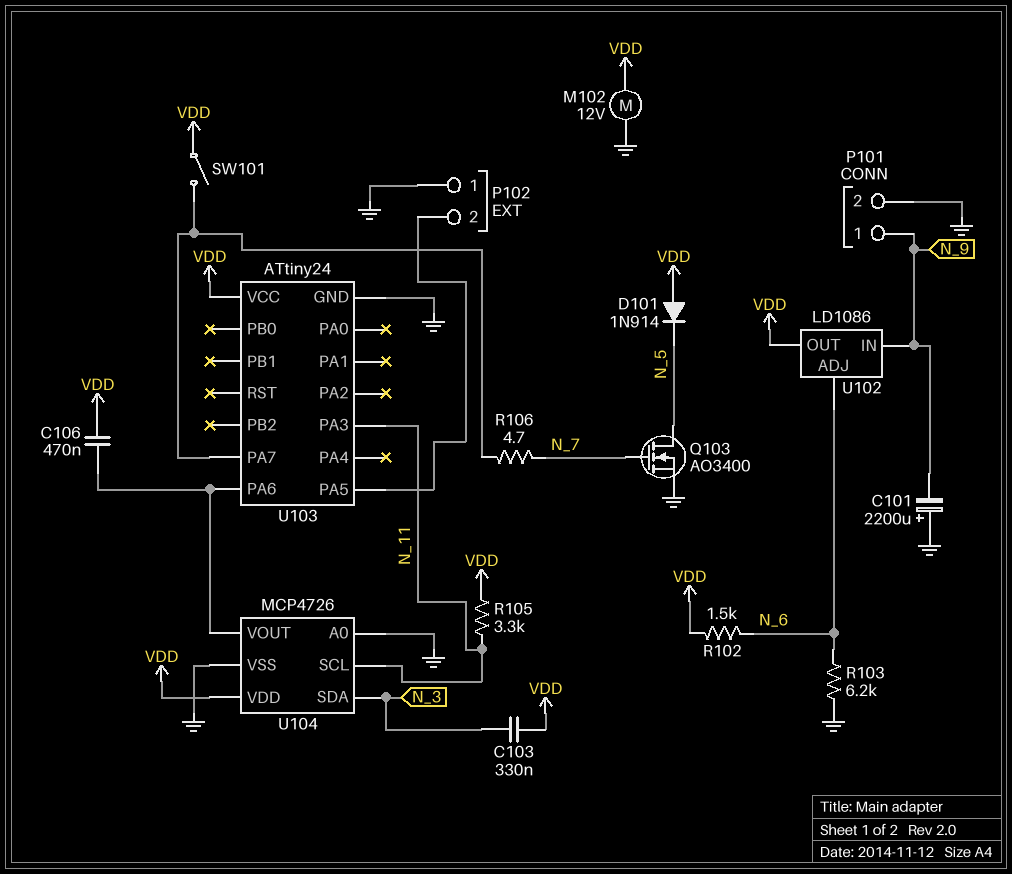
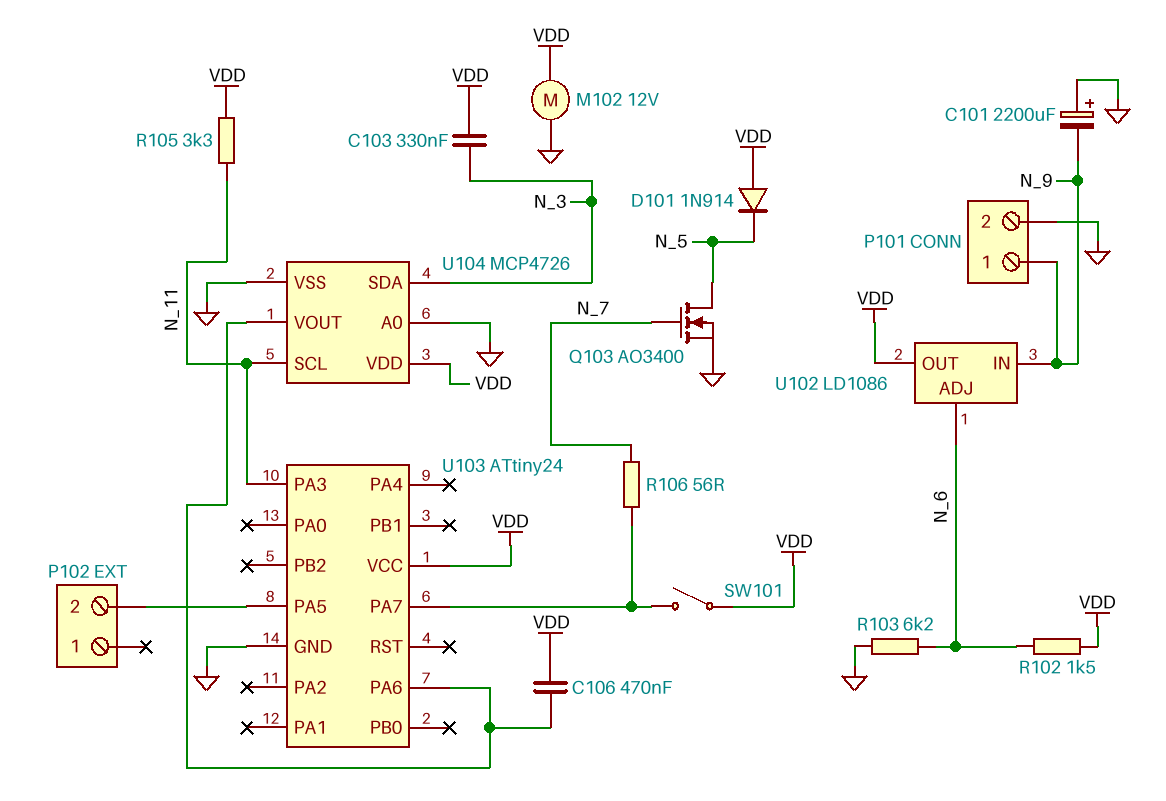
P102 pin 1: GND -> none
R106: 4.7 (N_7, U103/PA7) -> 56 (N_7, U103/PA7)

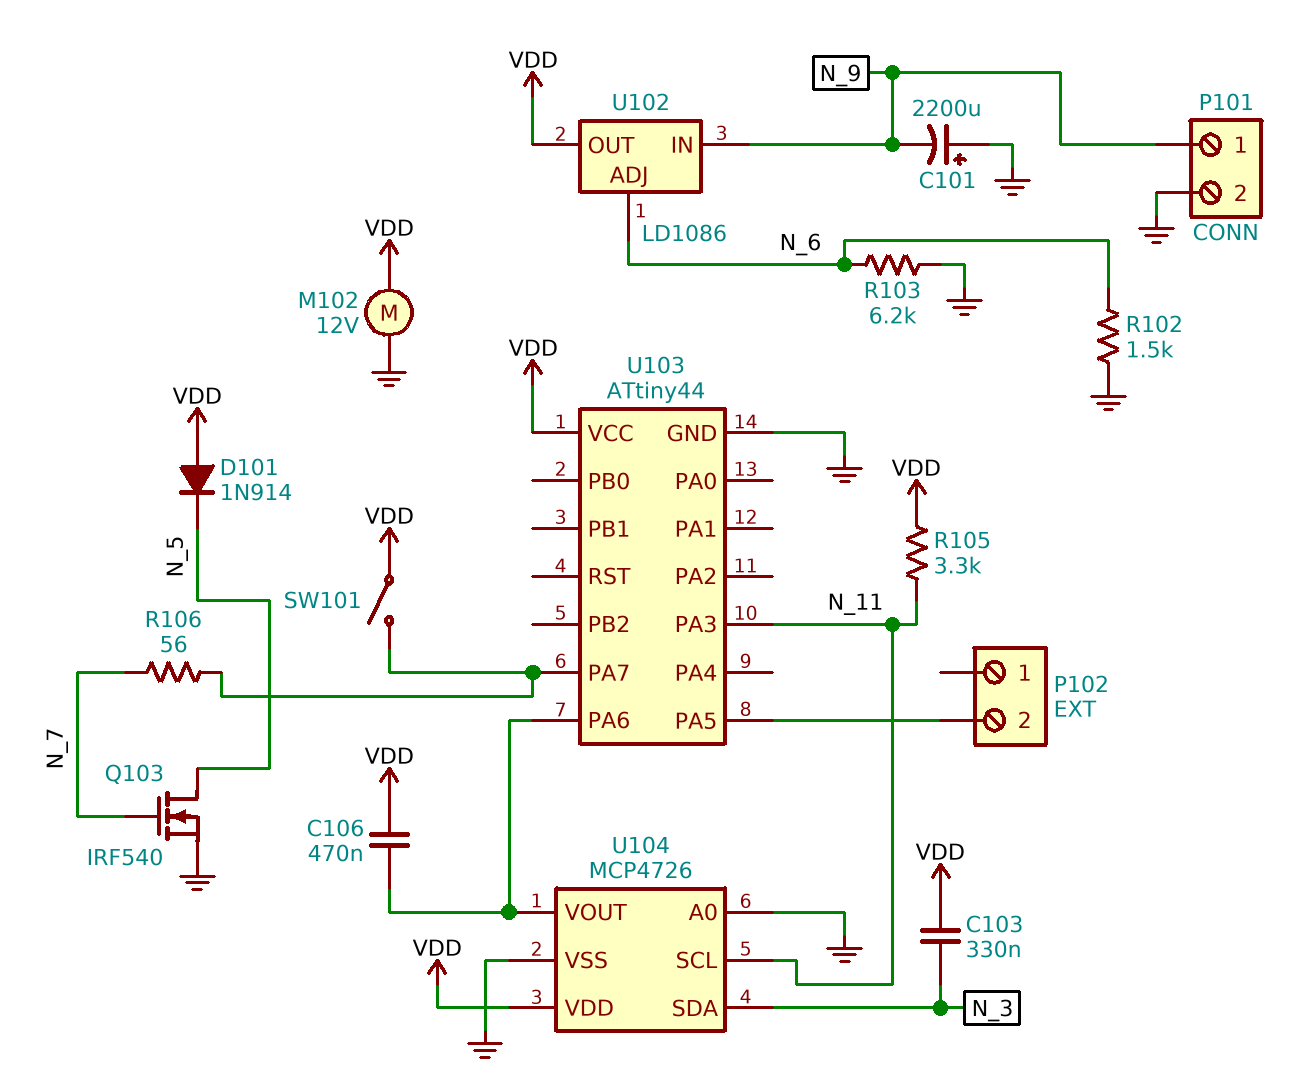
Q103: NMOS AO3400 (G N_7, D N_5, S GND) -> NMOS IRF540 (G N_7, D N_5, S GND)
R102: 1.5k (N_6, VDD) -> 1.5k (GND, N_6)
U103: ATtiny24 -> ATtiny44

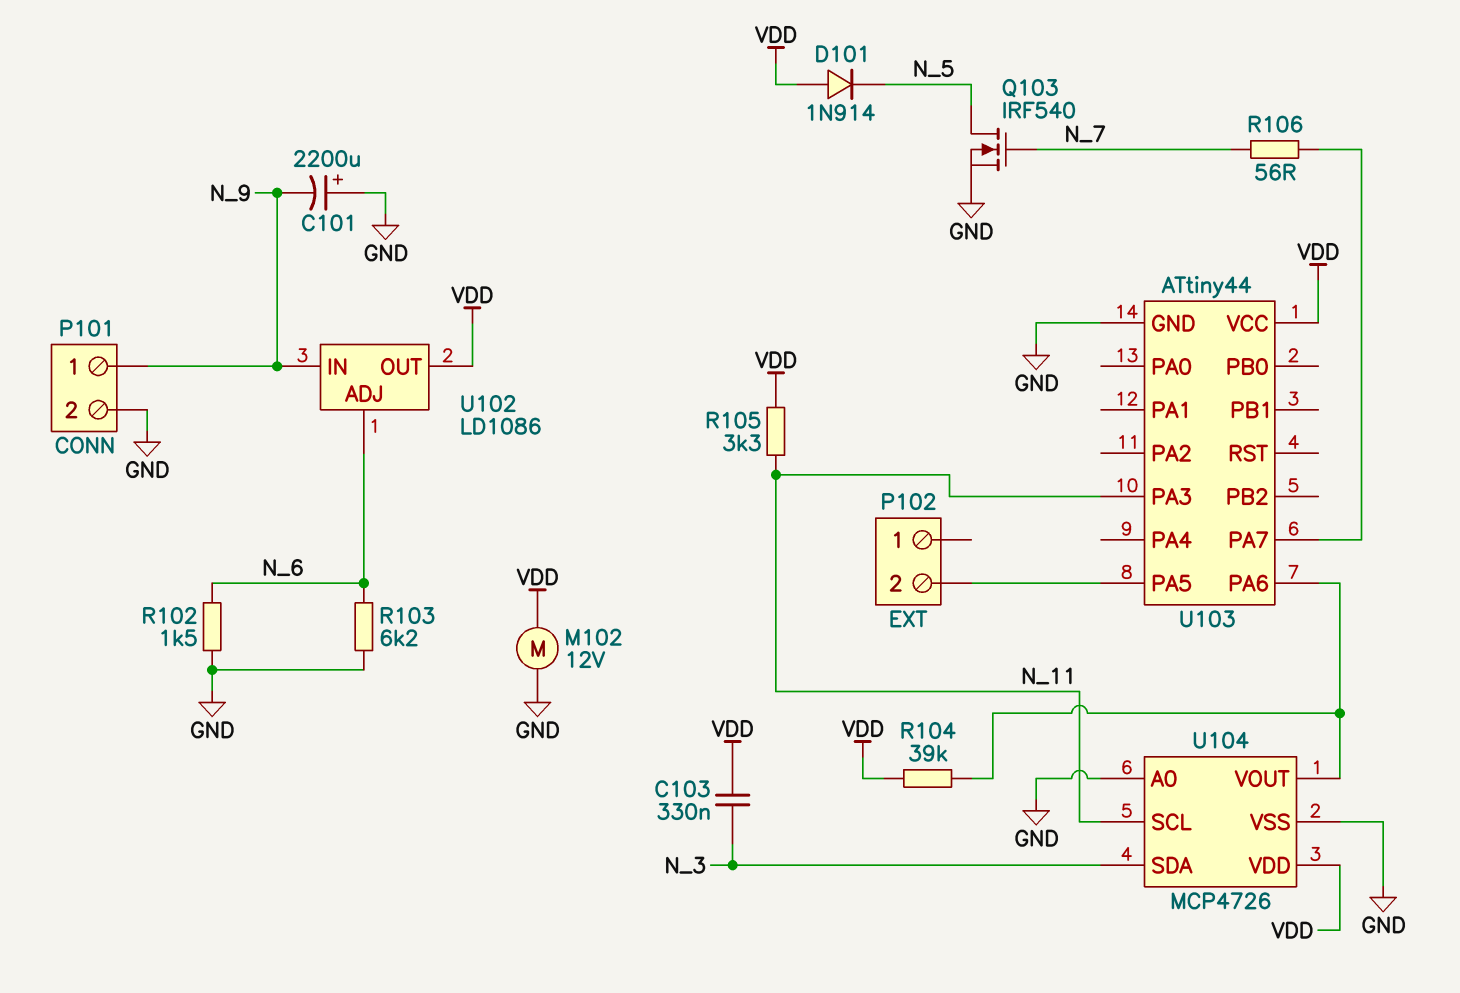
C106: 470nF (U103/PA6, VDD) -> none
R104: none -> 39k (U103/PA6, VDD)
SW101: switch (U103/PA7, VDD) -> none

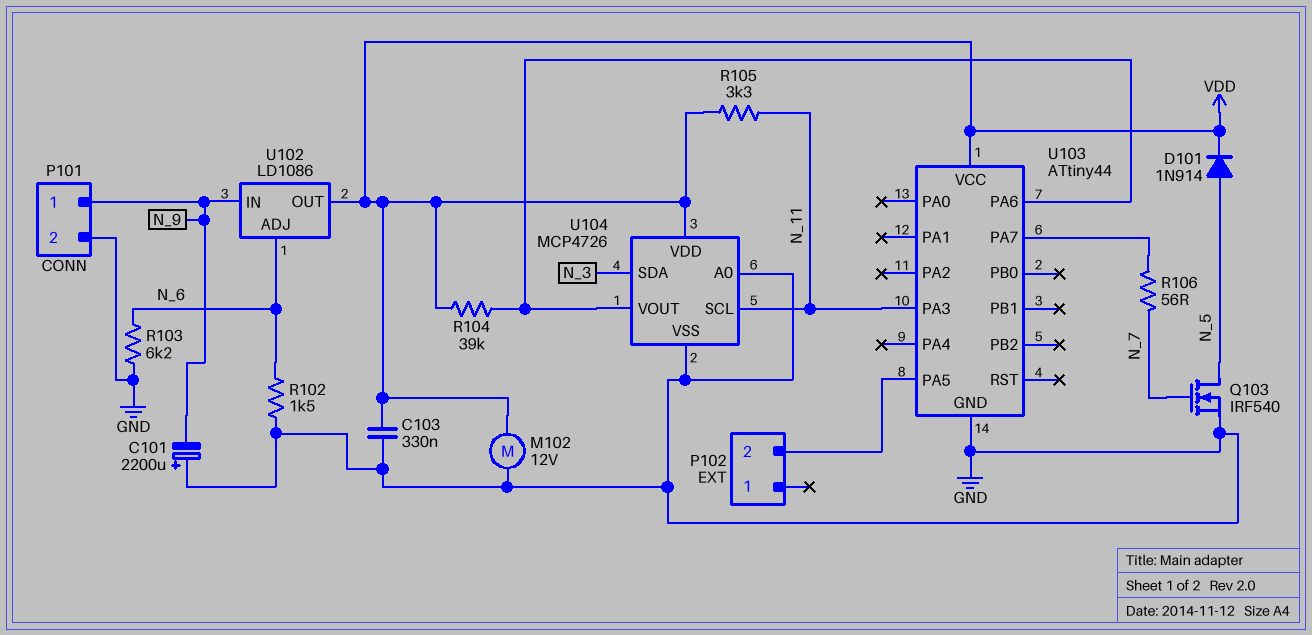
C103: 330nF (N_3, VDD) -> 330nF (GND, VDD)
D101: diode 1N914 (A VDD, K N_5) -> diode 1N914 (A N_5, K VDD)

